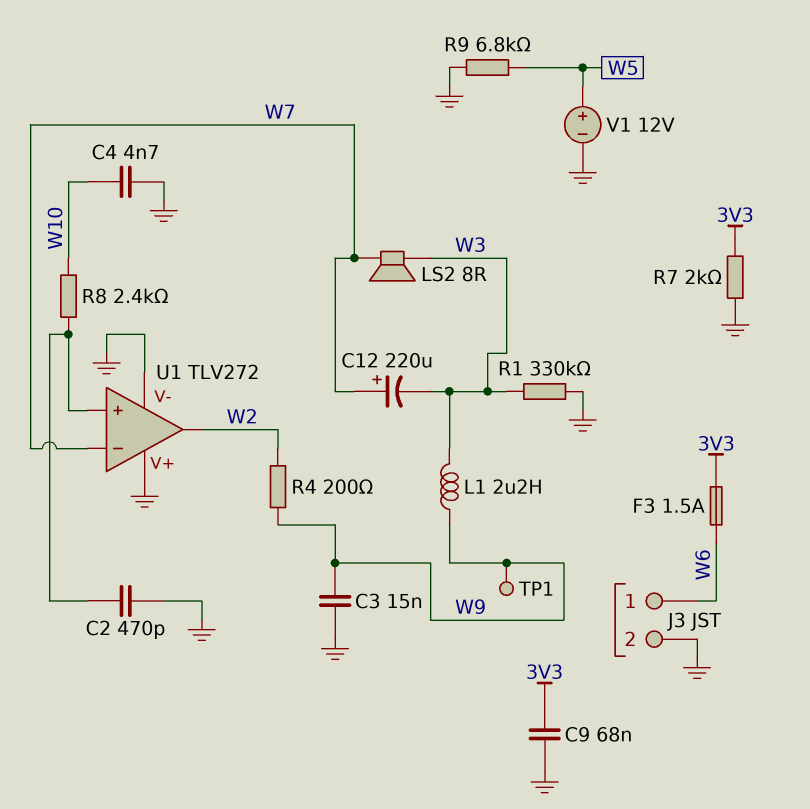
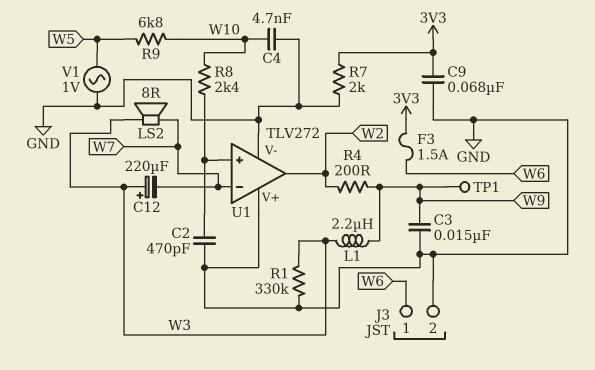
C12: 220uF (plus W7, minus W3) -> 220uF (plus W3, minus W7)
R9: 6.8k (GND, W5) -> 6.8k (W5, W10)
V1: 12V (plus W5, minus GND) -> AC 1V (GND, W5)

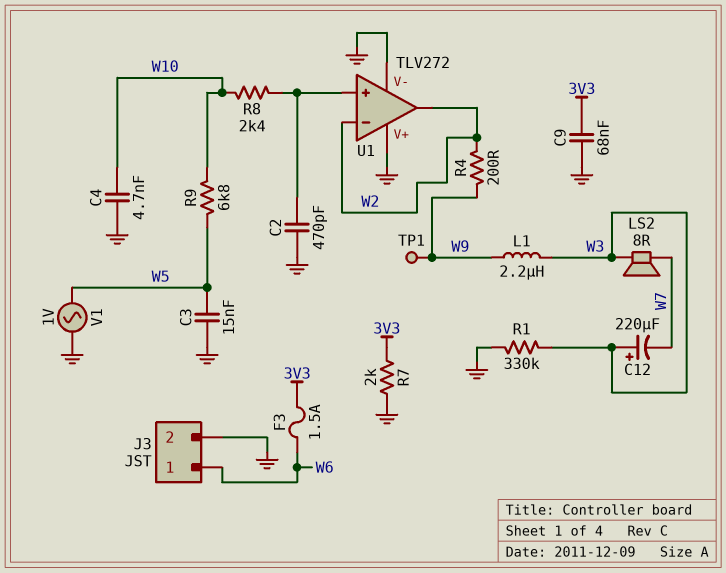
C3: 15nF (GND, W9) -> 15nF (GND, W5)
U1 pin in-: W7 -> W2

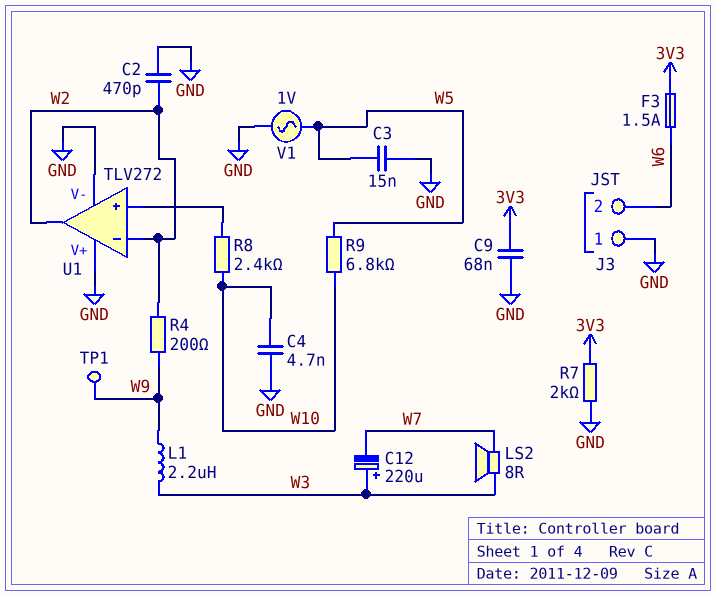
C2: 470pF (GND, U1/in+) -> 470pF (GND, W2)
J3 pin 1: W6 -> GND
J3 pin 2: GND -> W6
R1: 330k (GND, W3) -> none

